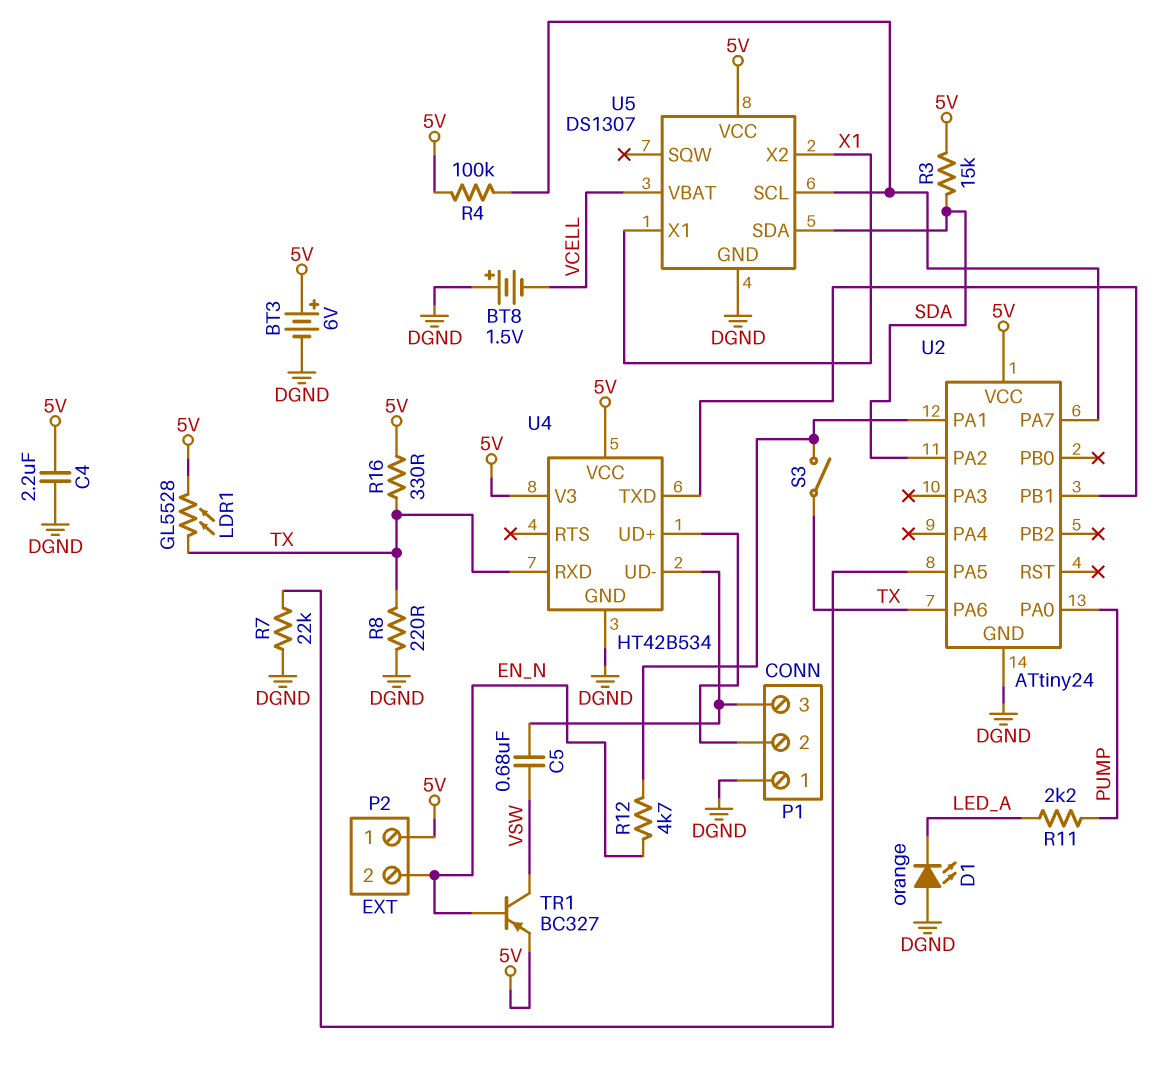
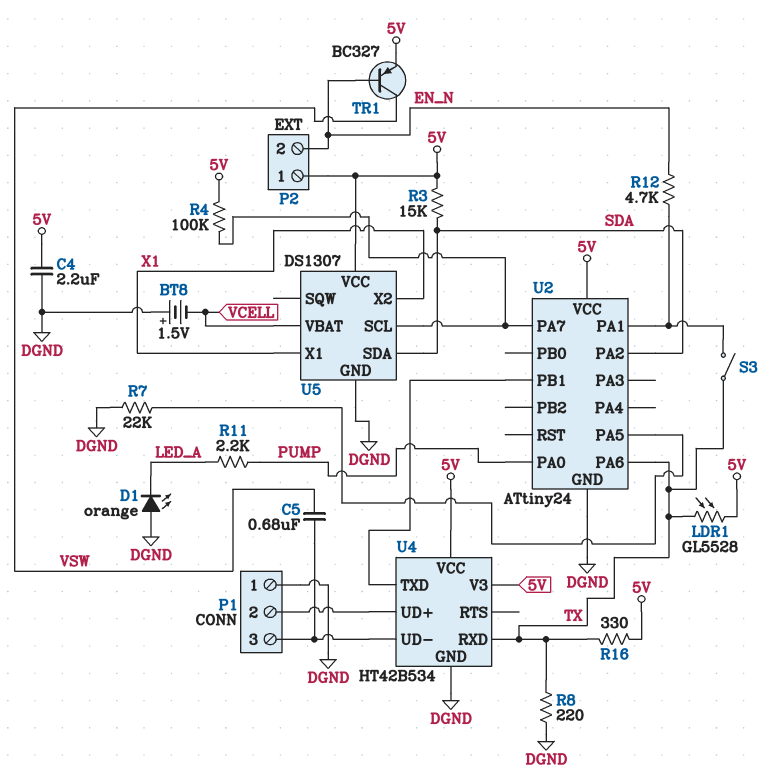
BT3: 6V (plus 5V, minus DGND) -> none

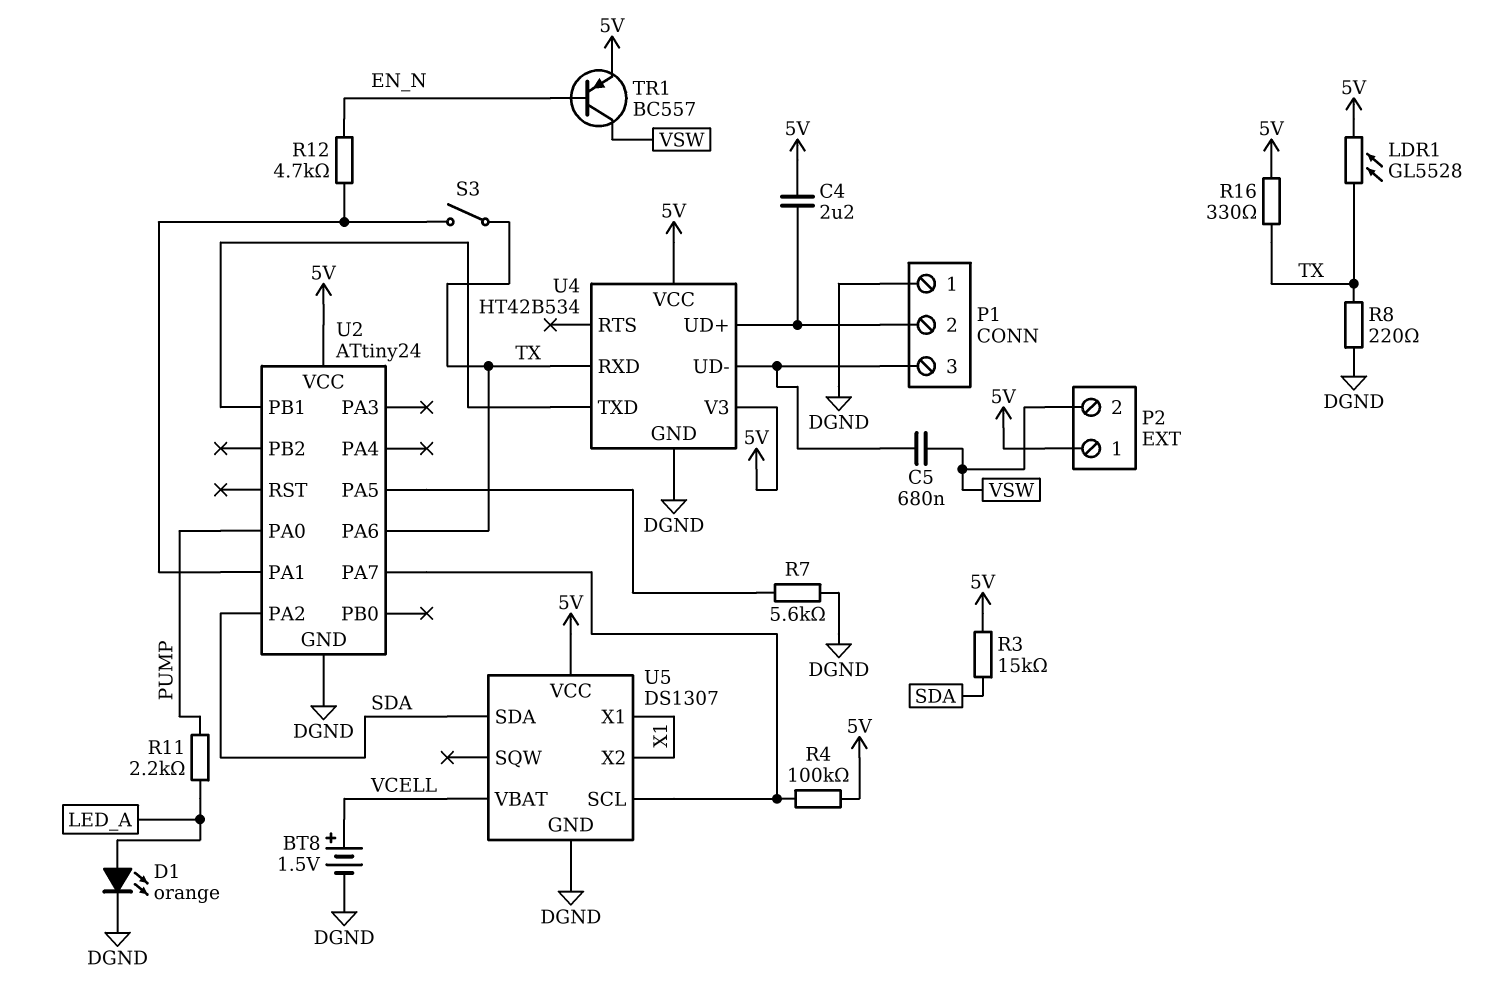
BT8: 1.5V (plus DGND, minus VCELL) -> 1.5V (plus VCELL, minus DGND)
C4: 2.2uF (5V, DGND) -> 2.2uF (5V, P1/2)
D1: LED orange (A DGND, K LED_A) -> LED orange (A LED_A, K DGND)
P2 pin 2: EN_N -> VSW
R7: 22k (DGND, U2/PA5) -> 5.6k (DGND, U2/PA5)
TR1: PNP BC327 (B EN_N, C VSW, E 5V) -> PNP BC557 (B EN_N, C VSW, E 5V)

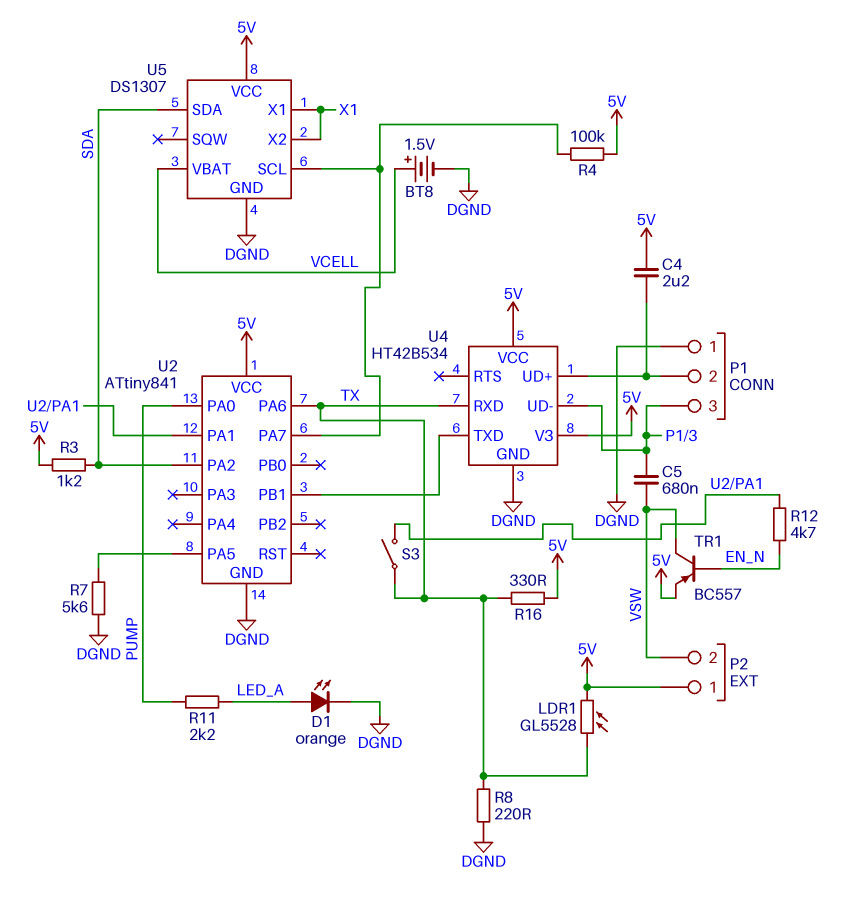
R3: 15k (5V, SDA) -> 1.2k (5V, SDA)
U2: ATtiny24 -> ATtiny841

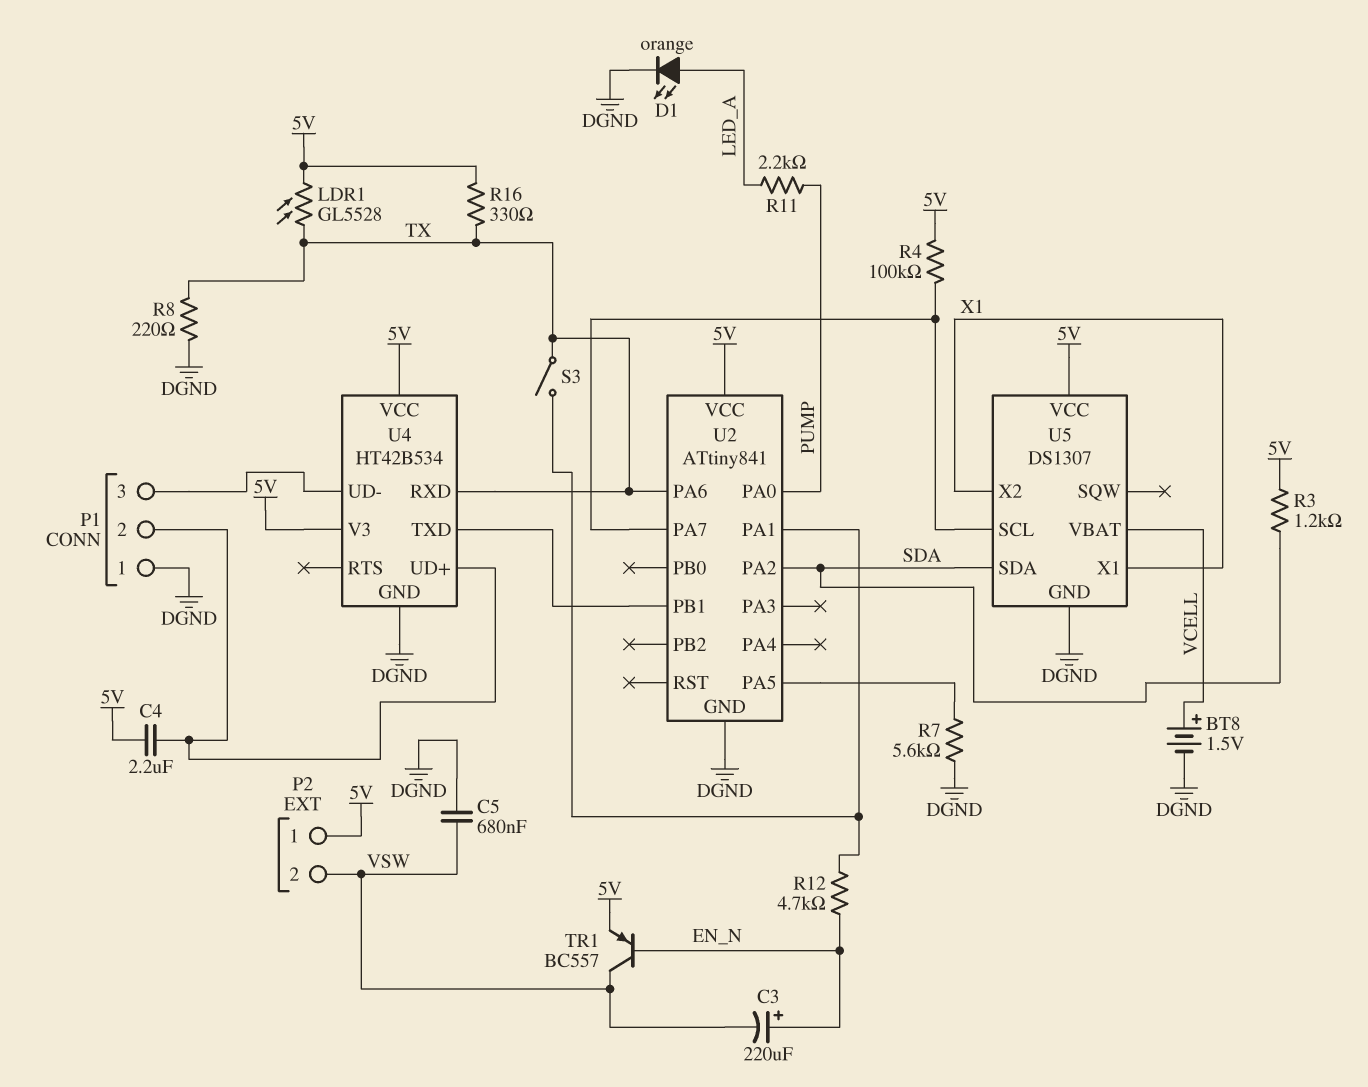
C3: none -> 220uF (plus EN_N, minus VSW)
C5: 680nF (P1/3, VSW) -> 680nF (DGND, VSW)

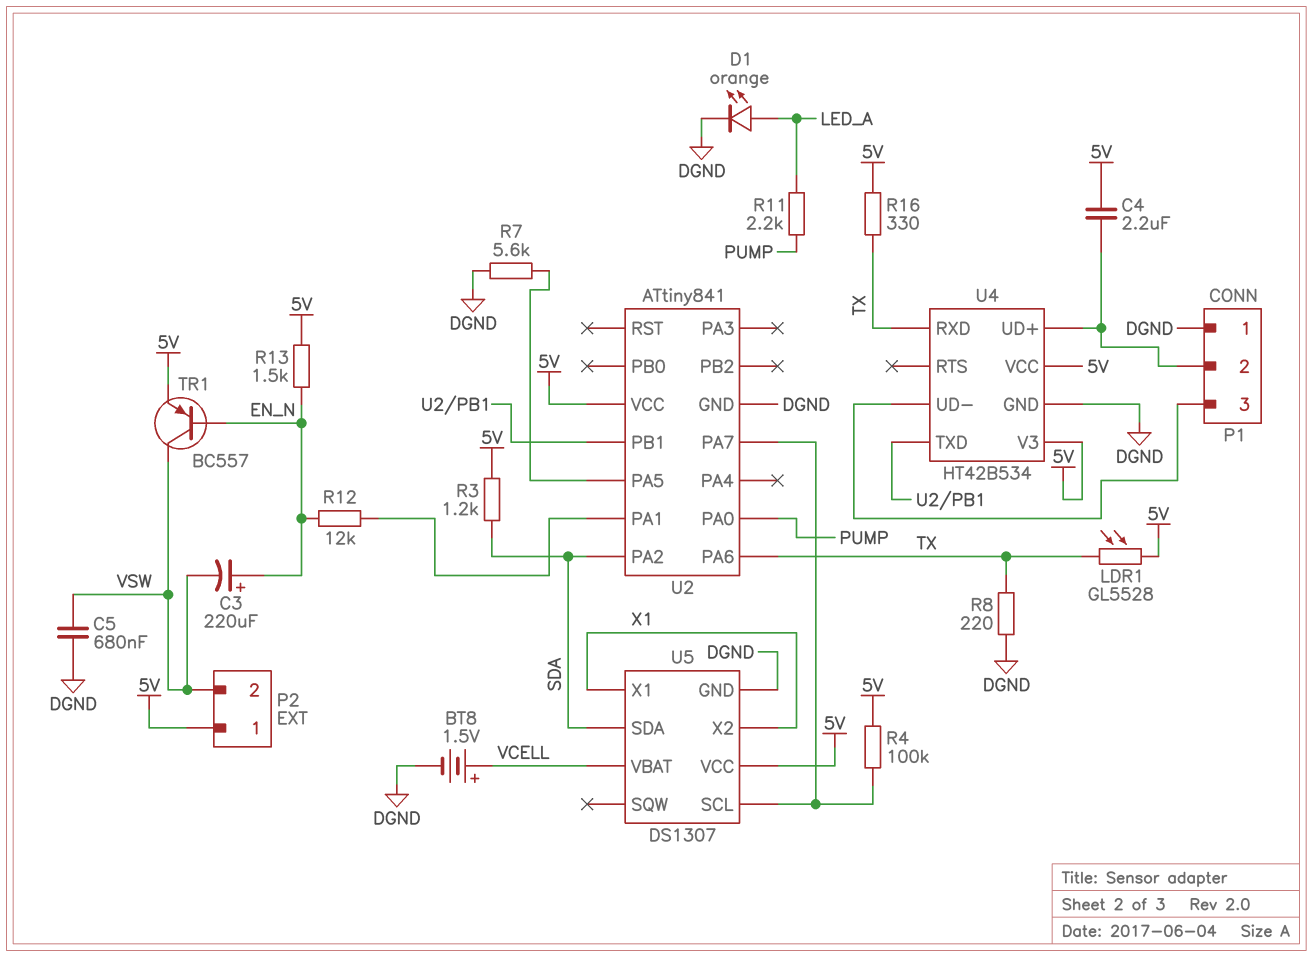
R12: 4.7k (EN_N, U2/PA1) -> 12k (EN_N, U2/PA1)
R13: none -> 1.5k (5V, EN_N)
S3: switch (TX, U2/PA1) -> none

